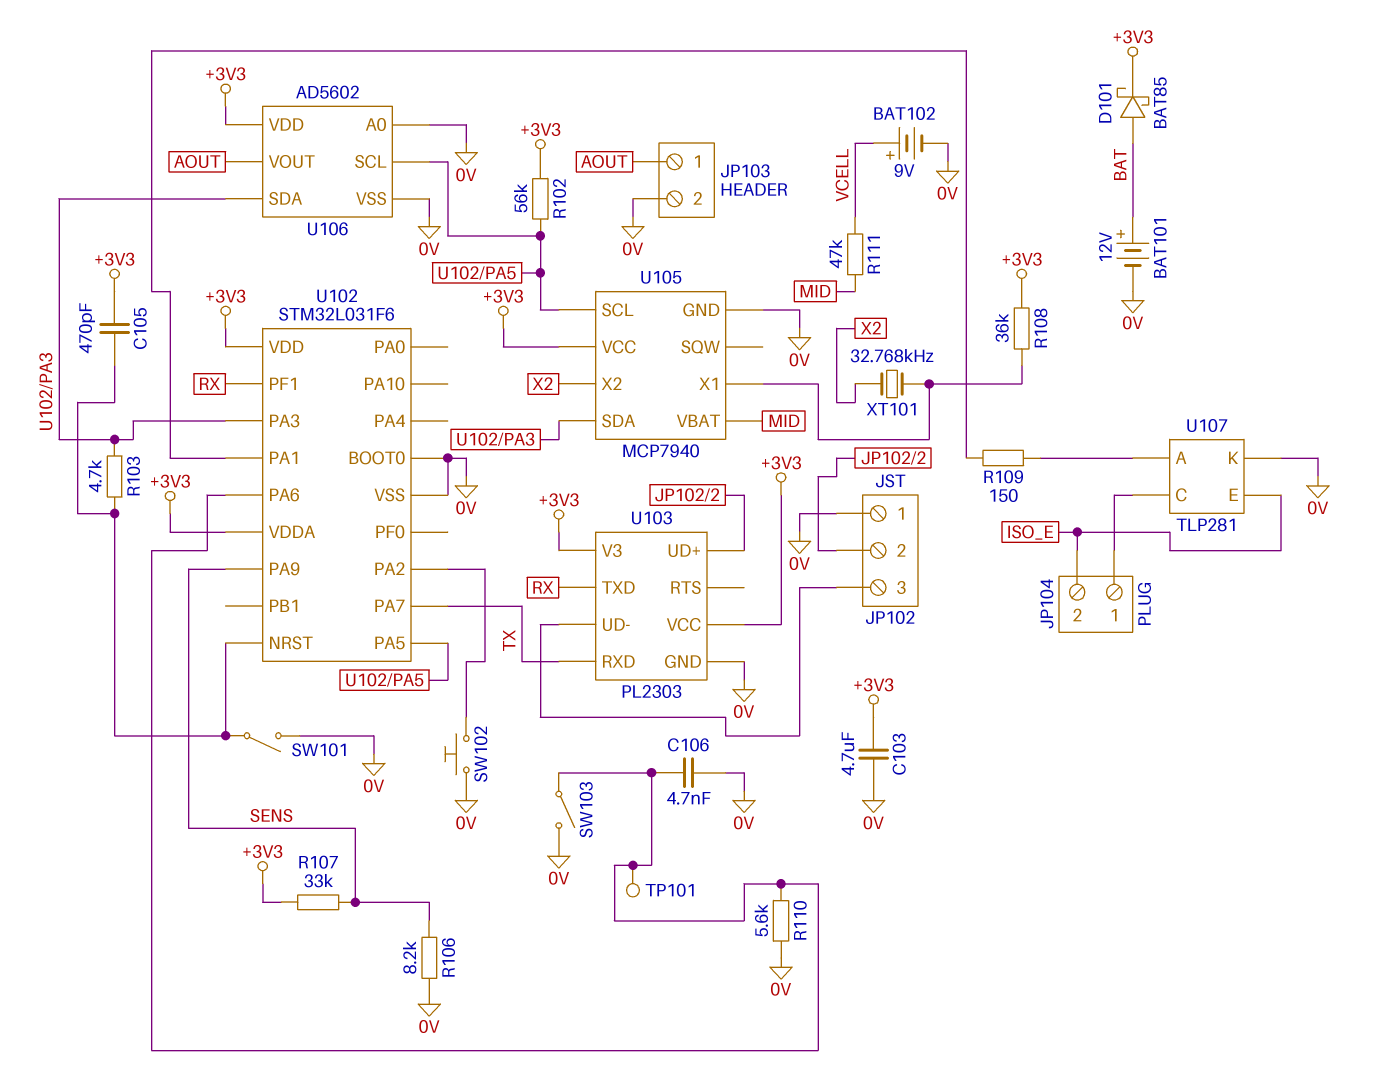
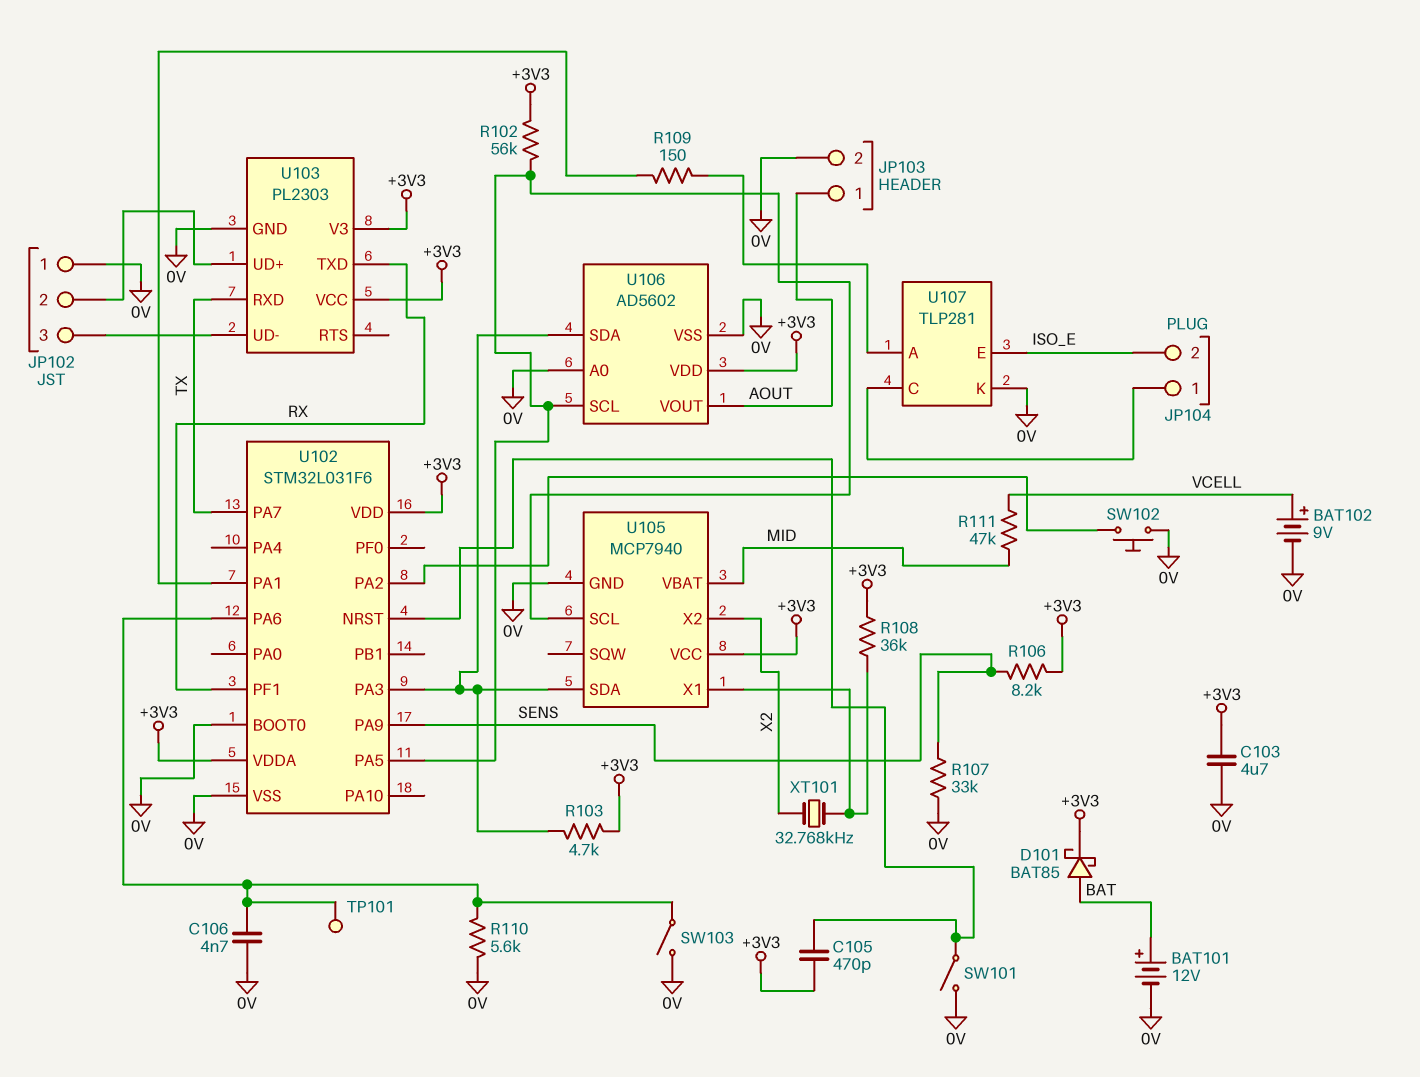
R103: 4.7k (U102/NRST, U102/PA3) -> 4.7k (+3V3, U102/PA3)
R106: 8.2k (0V, SENS) -> 8.2k (+3V3, SENS)
R107: 33k (+3V3, SENS) -> 33k (0V, SENS)

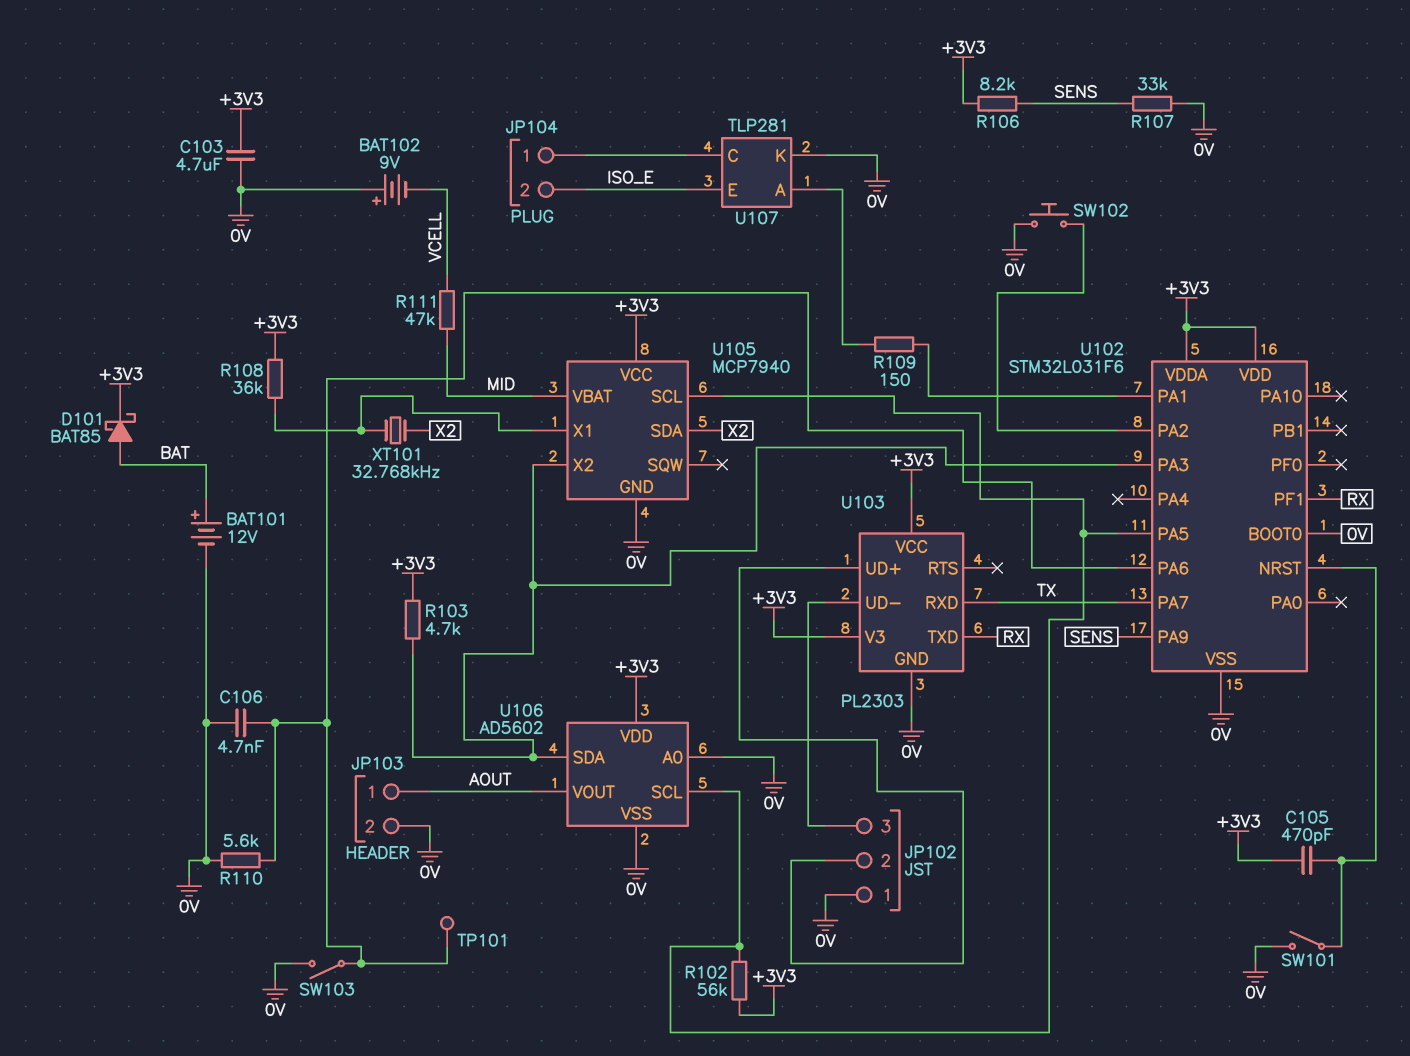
BAT102: 9V (plus VCELL, minus 0V) -> 9V (plus 0V, minus VCELL)
U105 pin SDA: U102/PA3 -> X2
U105 pin X2: X2 -> U102/PA3

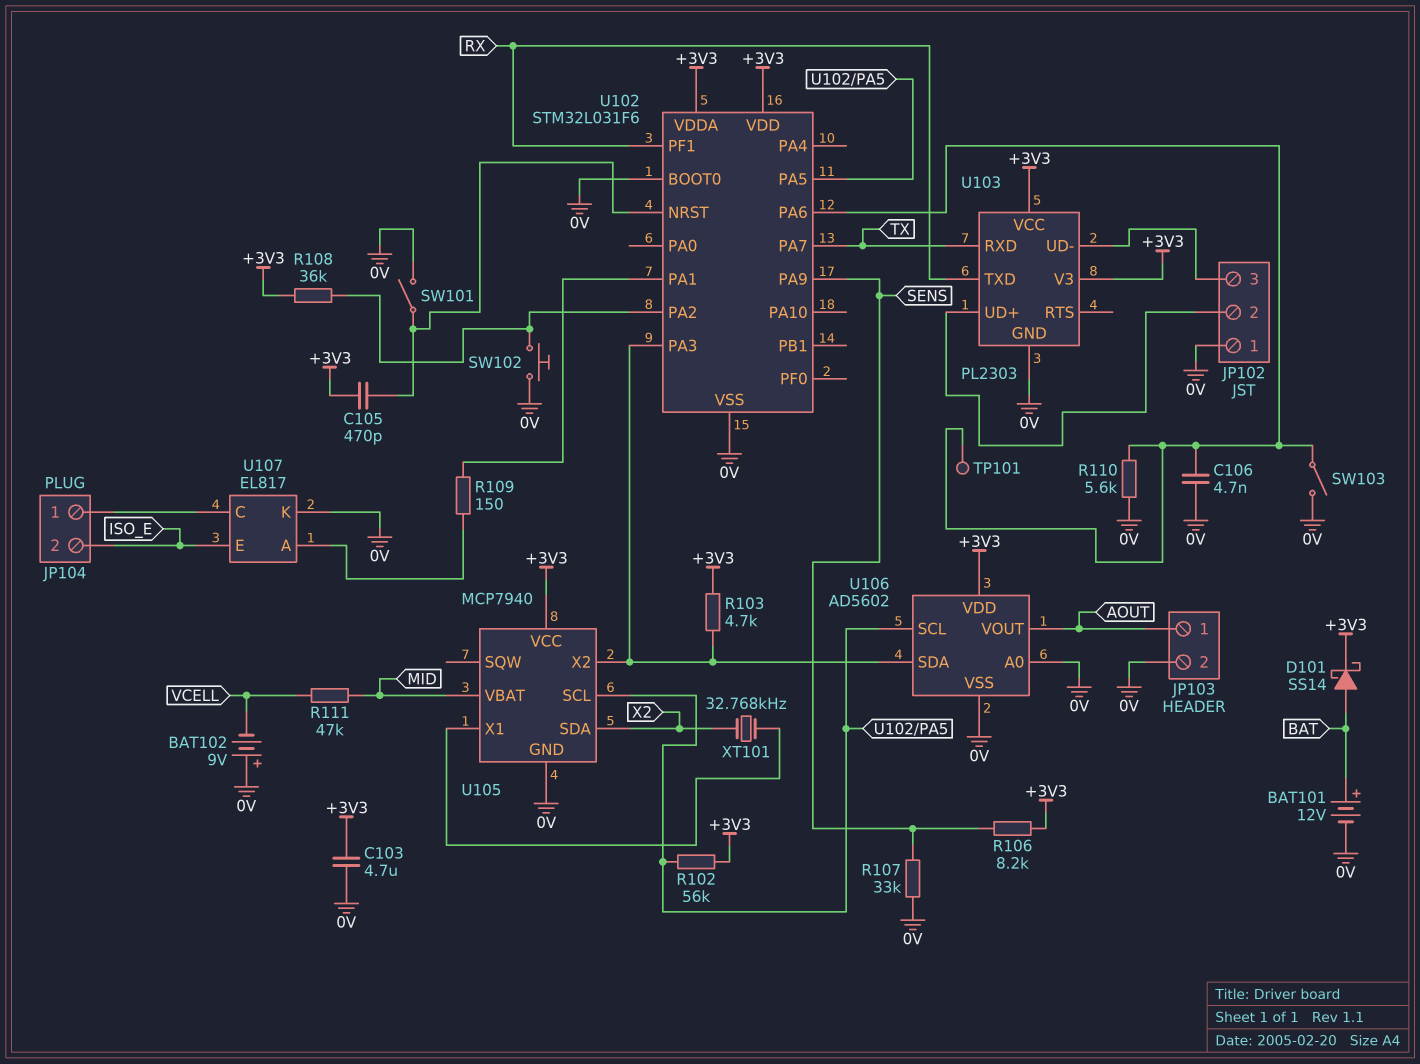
D101: schottky BAT85 (A BAT, K +3V3) -> schottky SS14 (A BAT, K +3V3)
R108: 36k (+3V3, U105/X1) -> 36k (+3V3, U102/PA2)
U107: TLP281 -> EL817

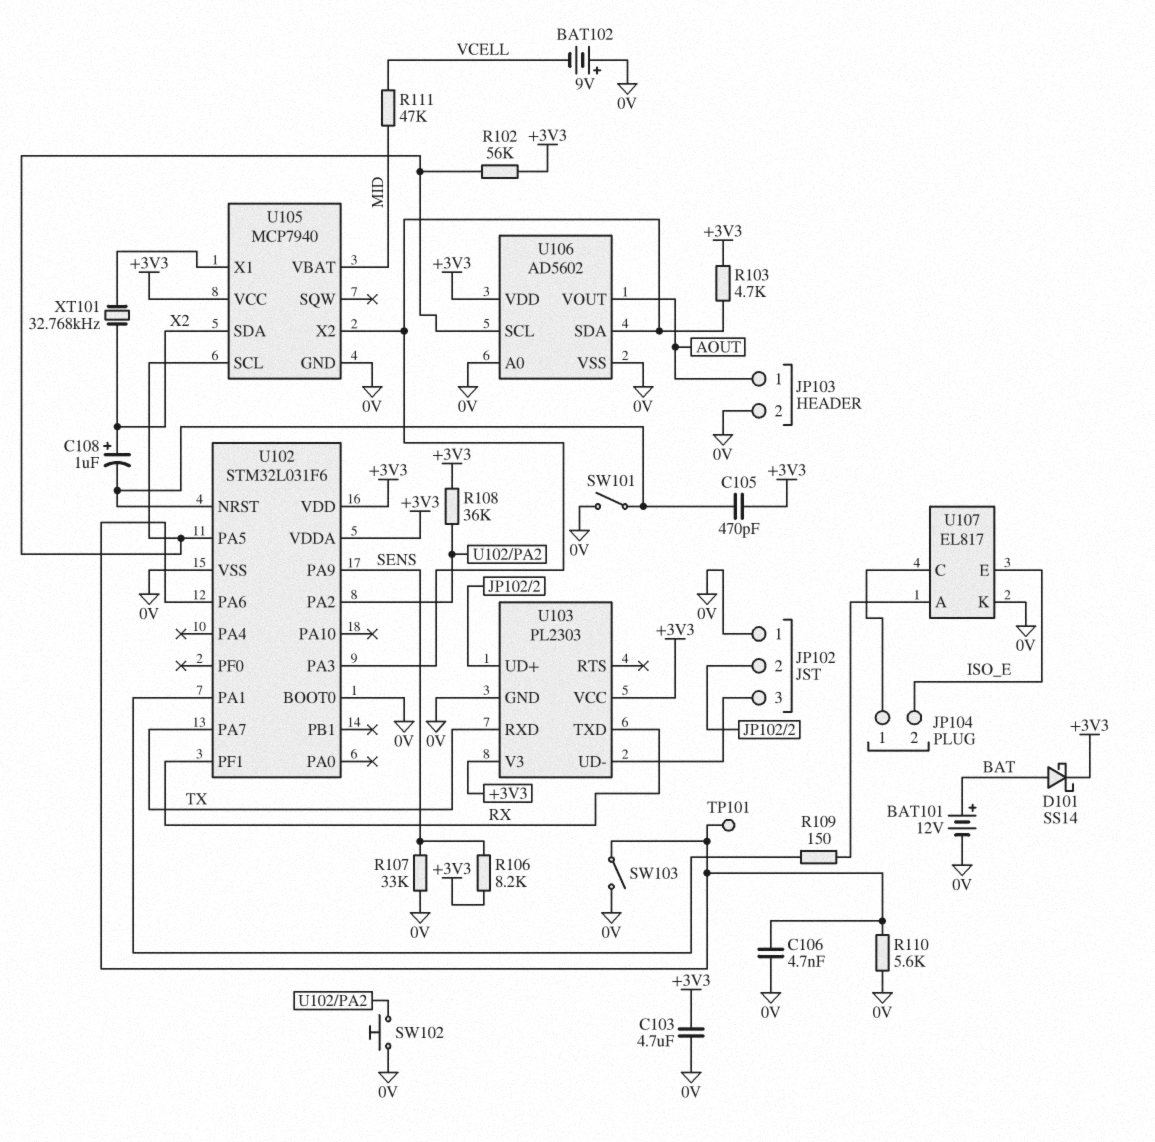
C108: none -> 1uF (plus X2, minus U102/NRST)

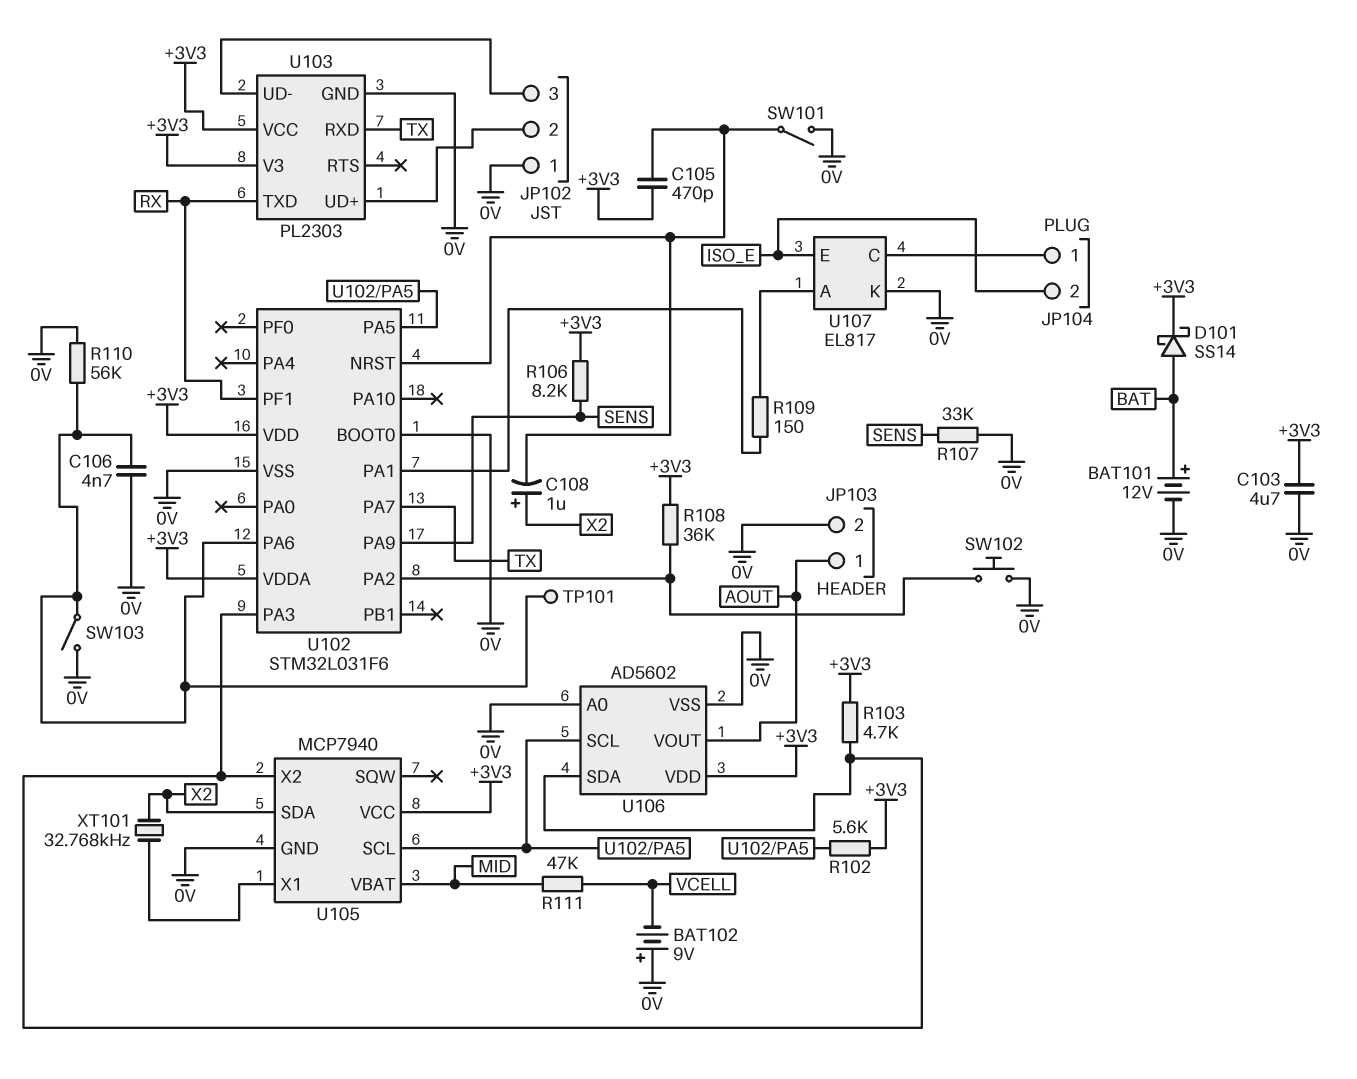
R102: 56k (+3V3, U102/PA5) -> 5.6k (+3V3, U102/PA5)
R110: 5.6k (0V, U102/PA6) -> 56k (0V, U102/PA6)

